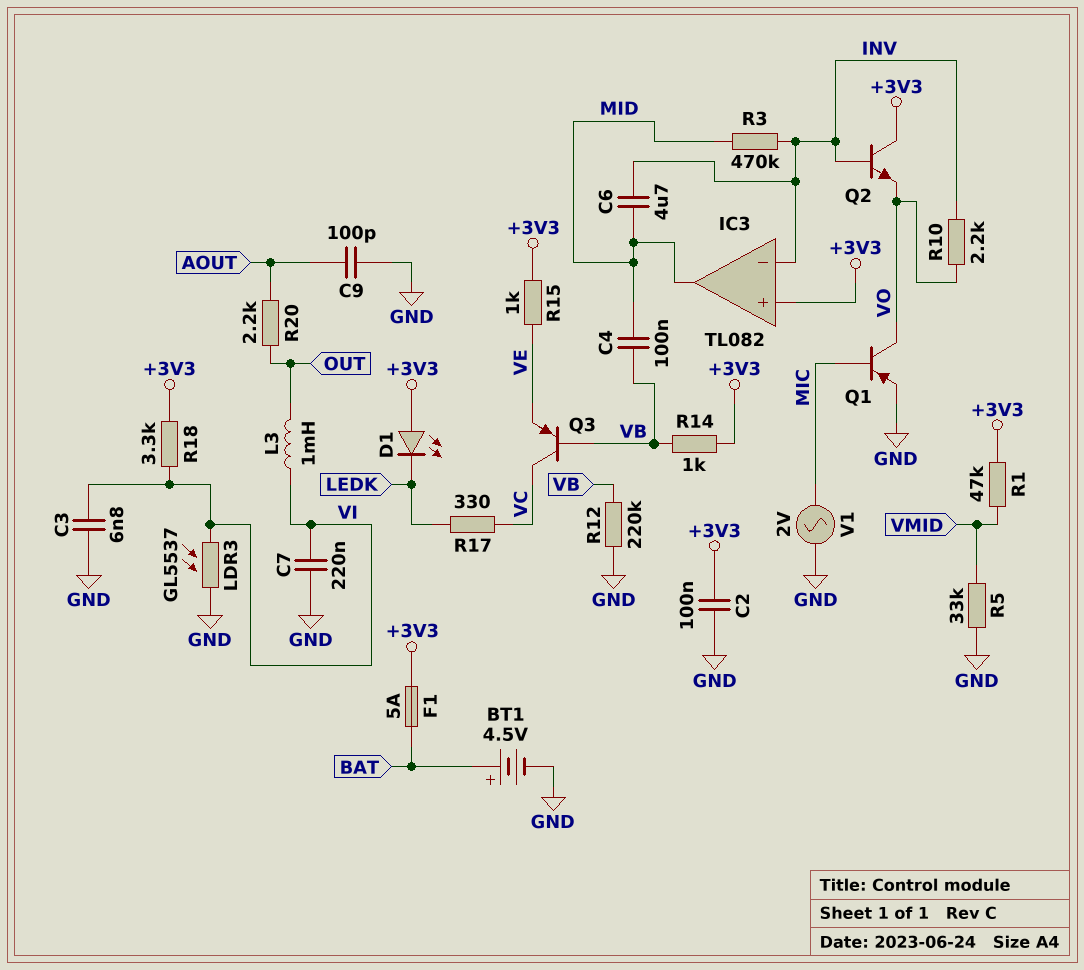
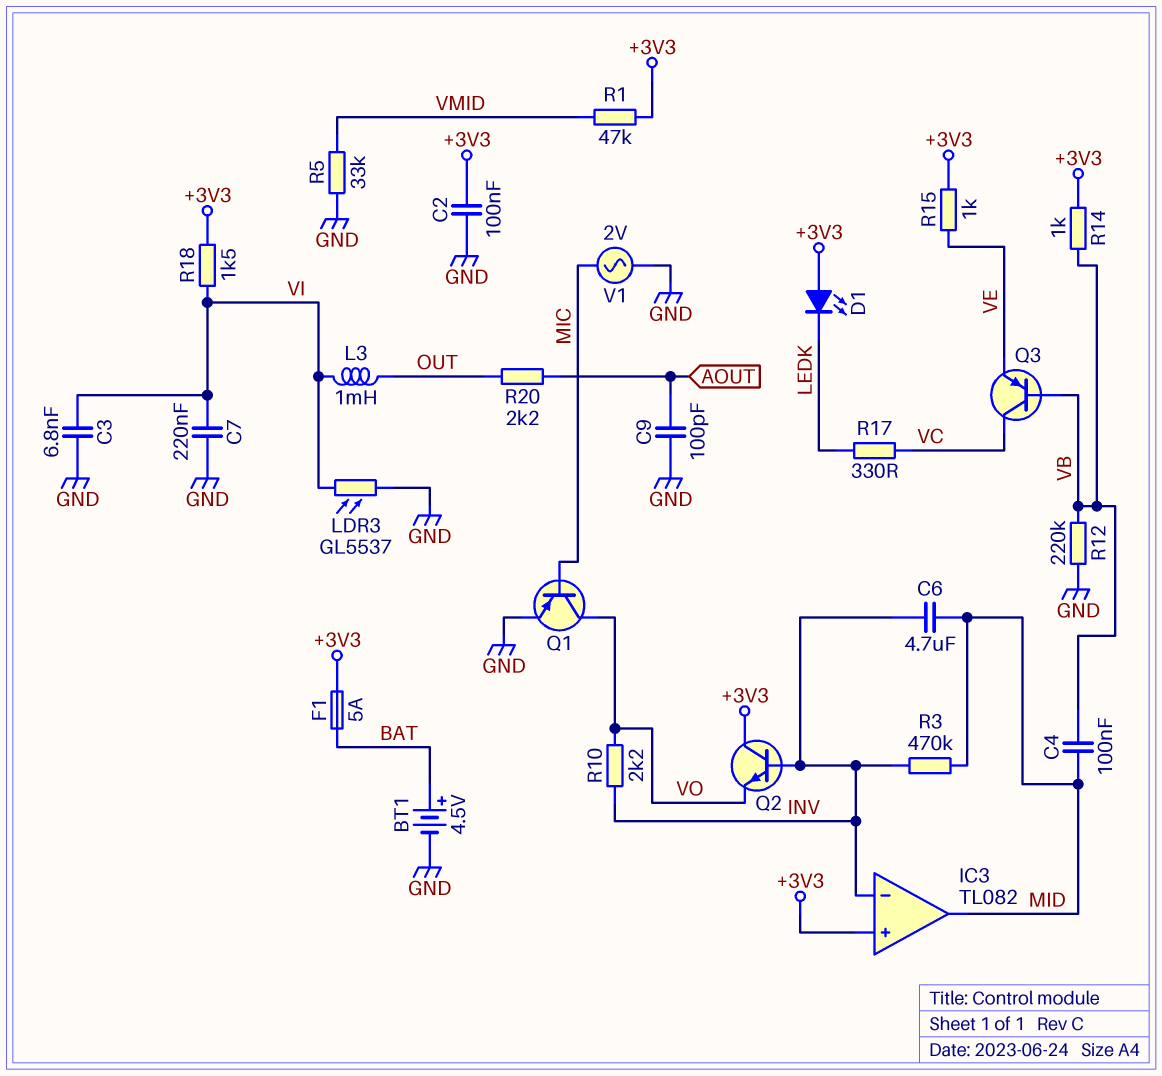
R18: 3.3k (+3V3, VI) -> 1.5k (+3V3, VI)

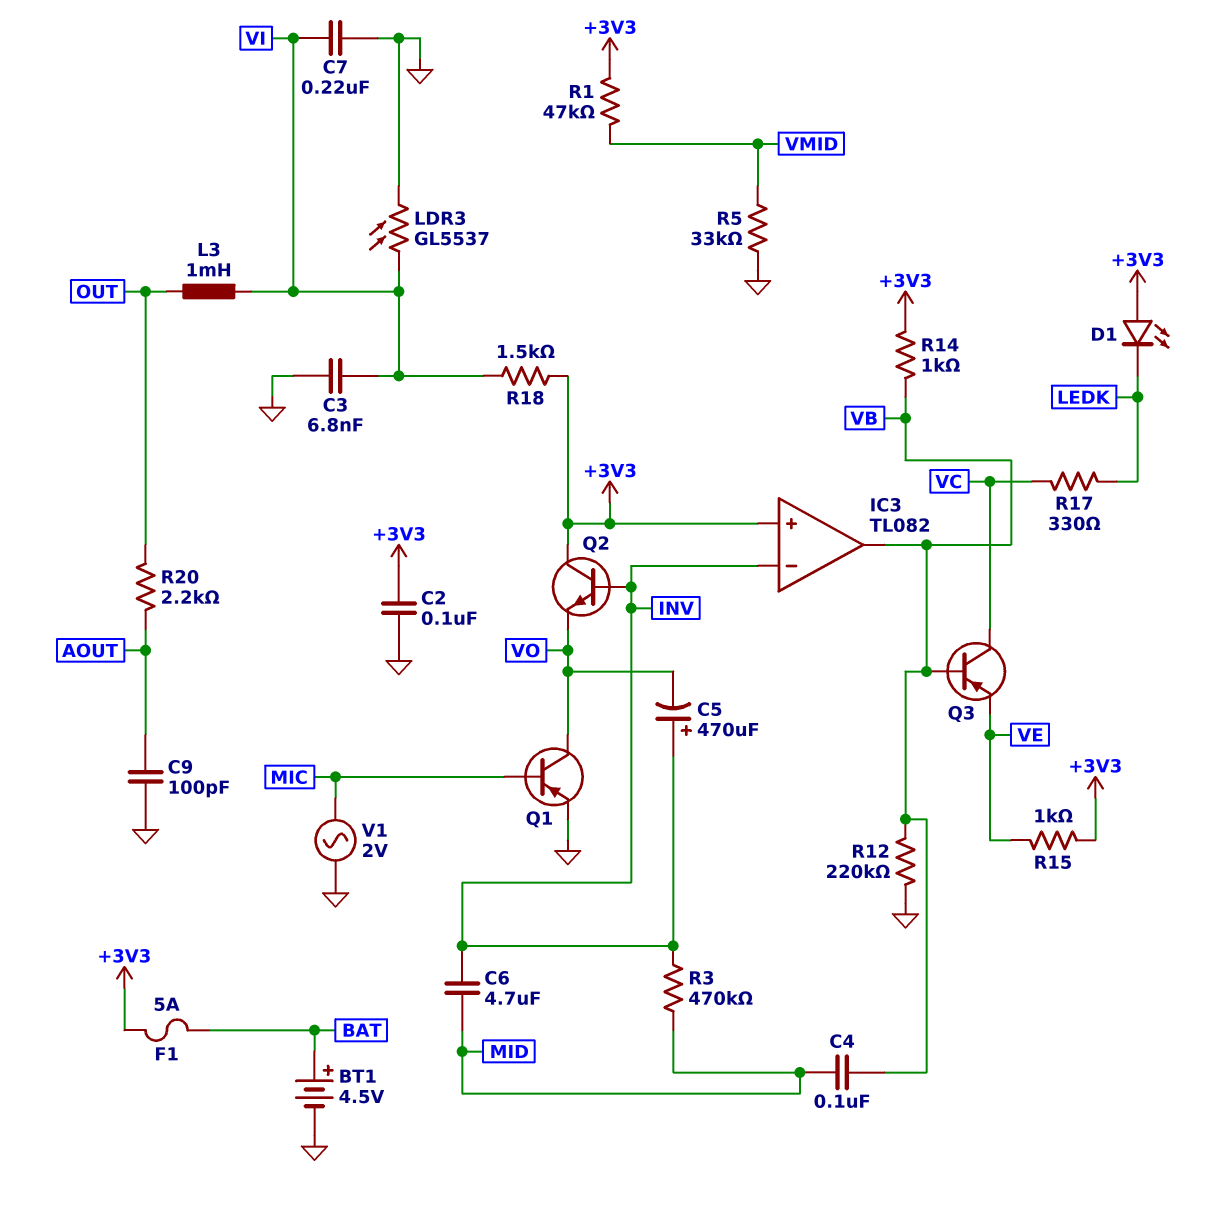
C5: none -> 470uF (plus INV, minus VO)
IC3 pin out: MID -> VB
R10: 2.2k (INV, VO) -> none

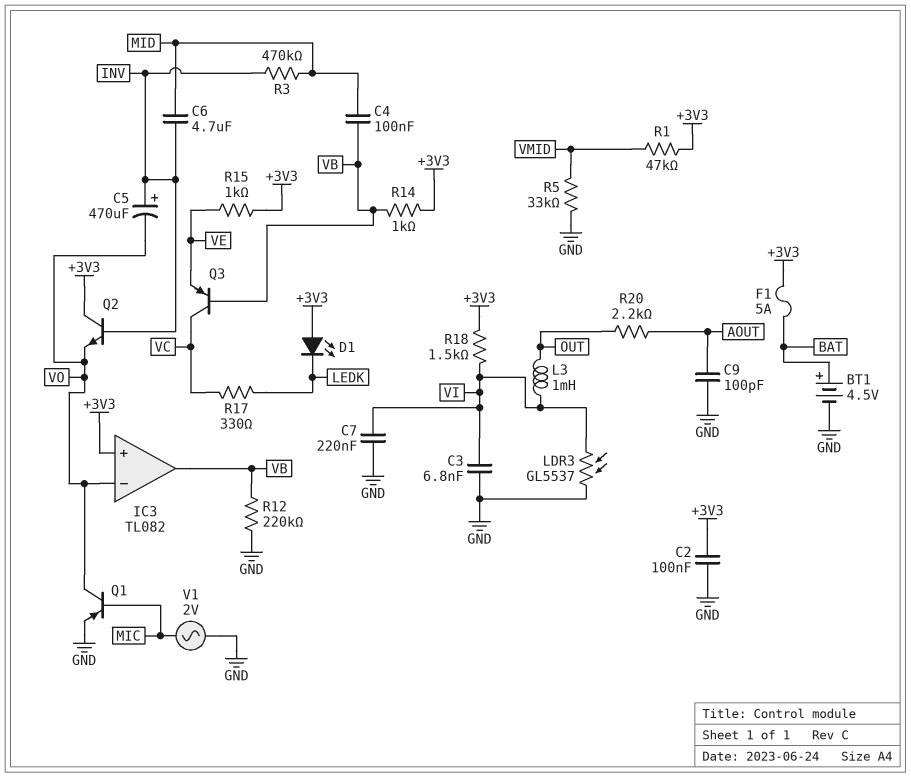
IC3 pin in-: INV -> VO

